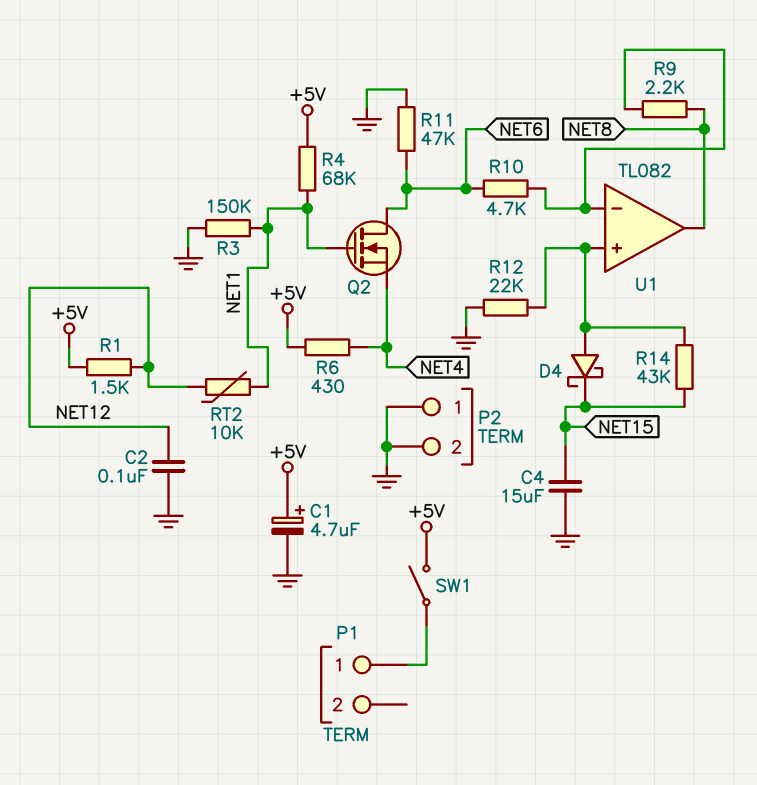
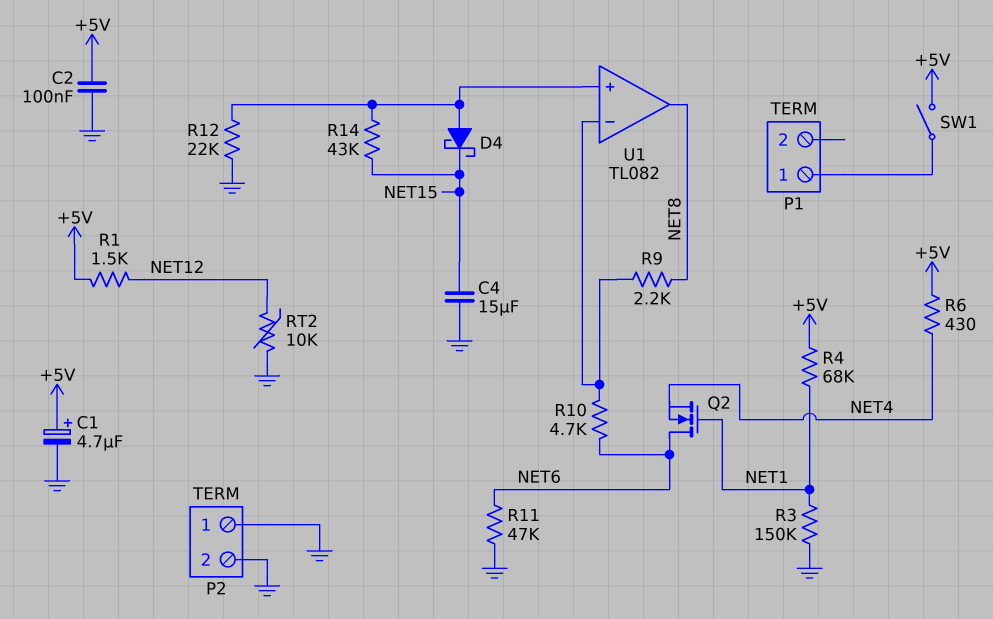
C2: 100nF (GND, NET12) -> 100nF (+5V, GND)
RT2: 10k (NET1, NET12) -> 10k (GND, NET12)

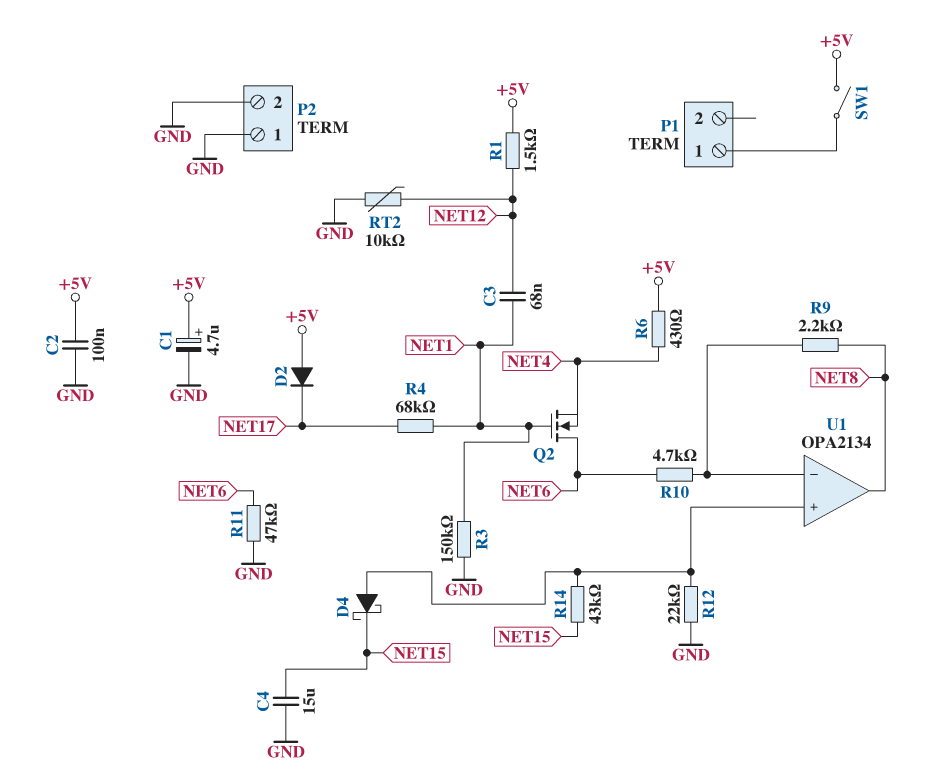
C3: none -> 68nF (NET1, NET12)
D2: none -> diode (A +5V, K NET17)
R4: 68k (+5V, NET1) -> 68k (NET1, NET17)
U1: TL082 -> OPA2134

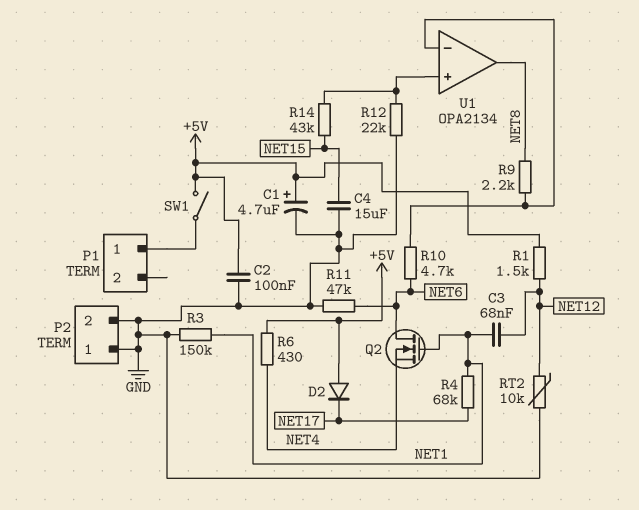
D4: schottky (A U1/in+, K NET15) -> none

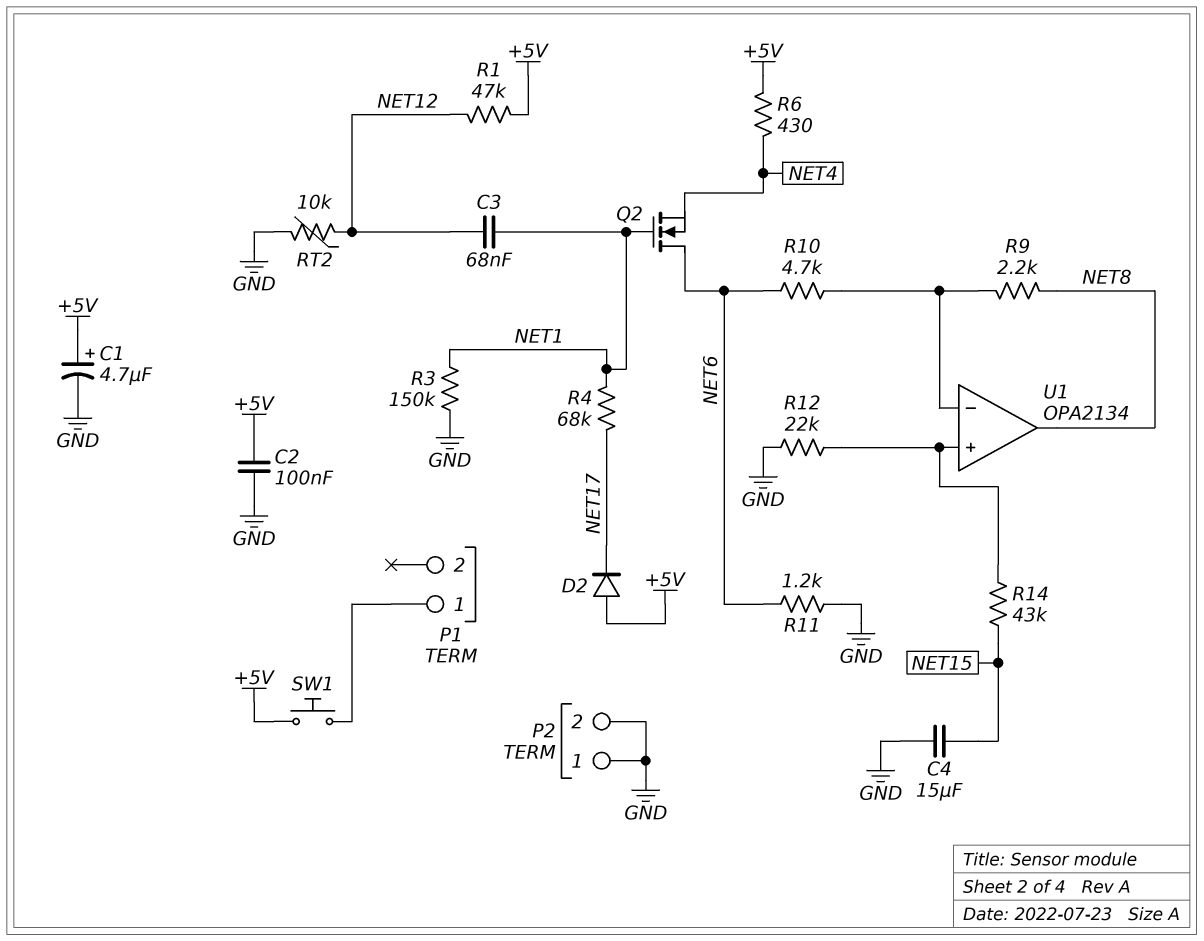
R1: 1.5k (+5V, NET12) -> 47k (+5V, NET12)
R11: 47k (GND, NET6) -> 1.2k (GND, NET6)
SW1: switch (+5V, P1/1) -> button (+5V, P1/1)

